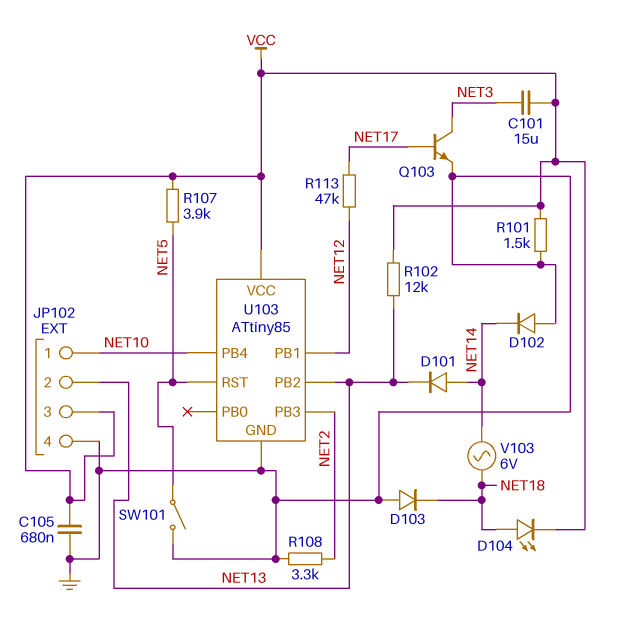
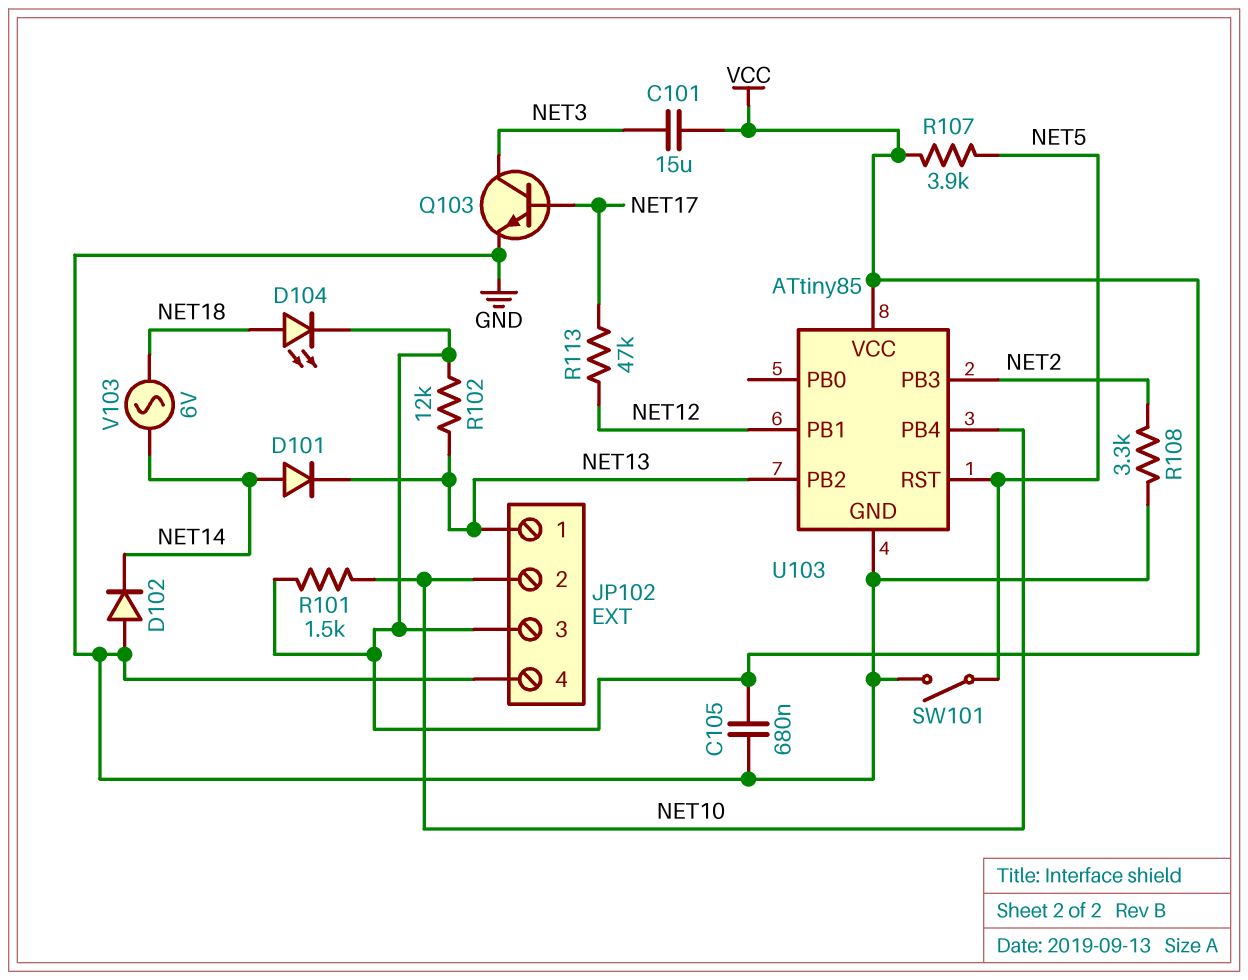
D103: diode (A GND, K NET18) -> none
JP102 pin 1: NET10 -> NET13
JP102 pin 2: NET13 -> NET10
R101: 1.5k (GND, VCC) -> 1.5k (NET10, VCC)

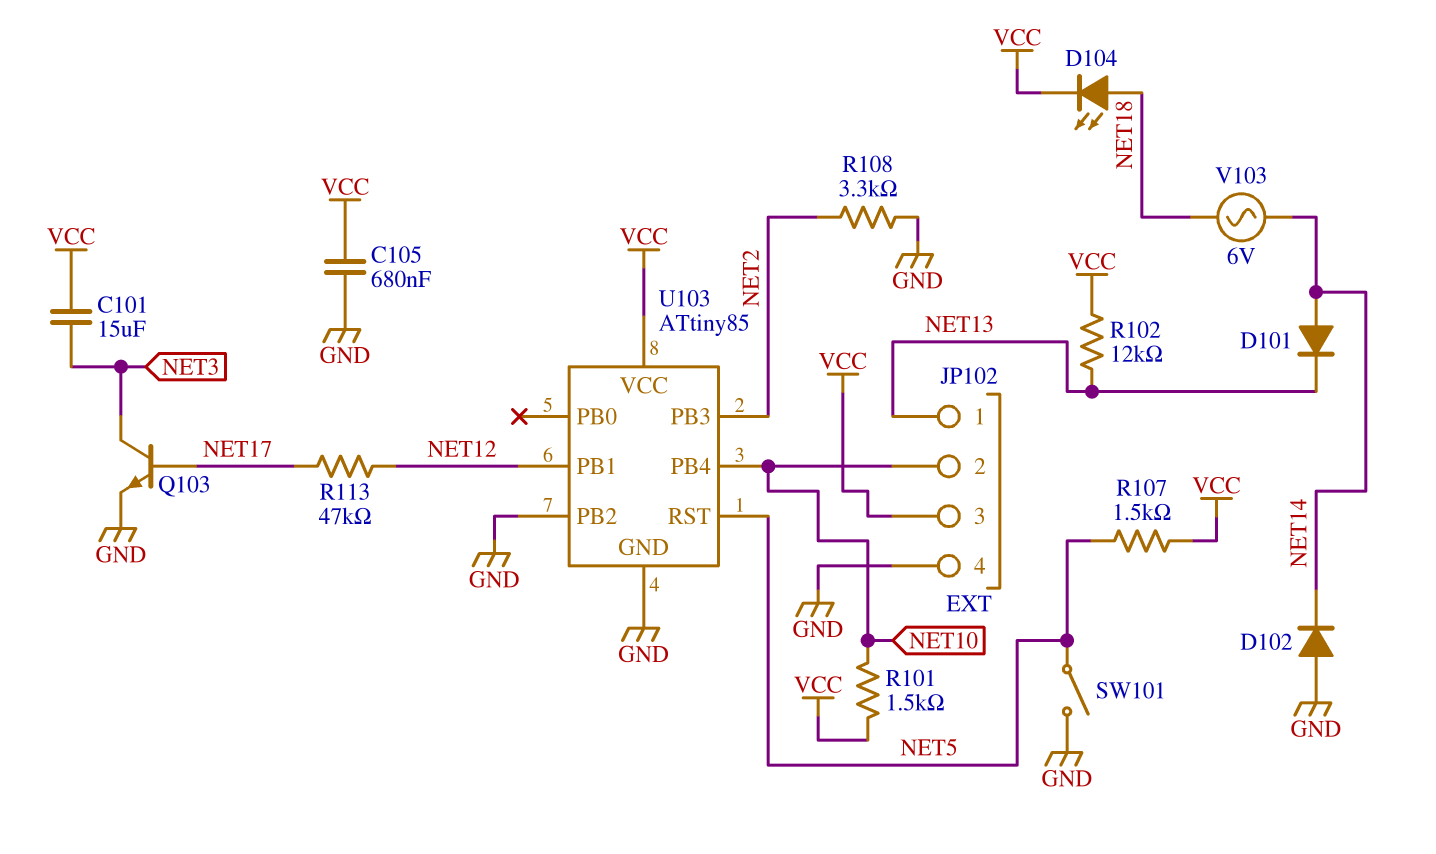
R107: 3.9k (NET5, VCC) -> 1.5k (NET5, VCC)
U103 pin PB2: NET13 -> GND

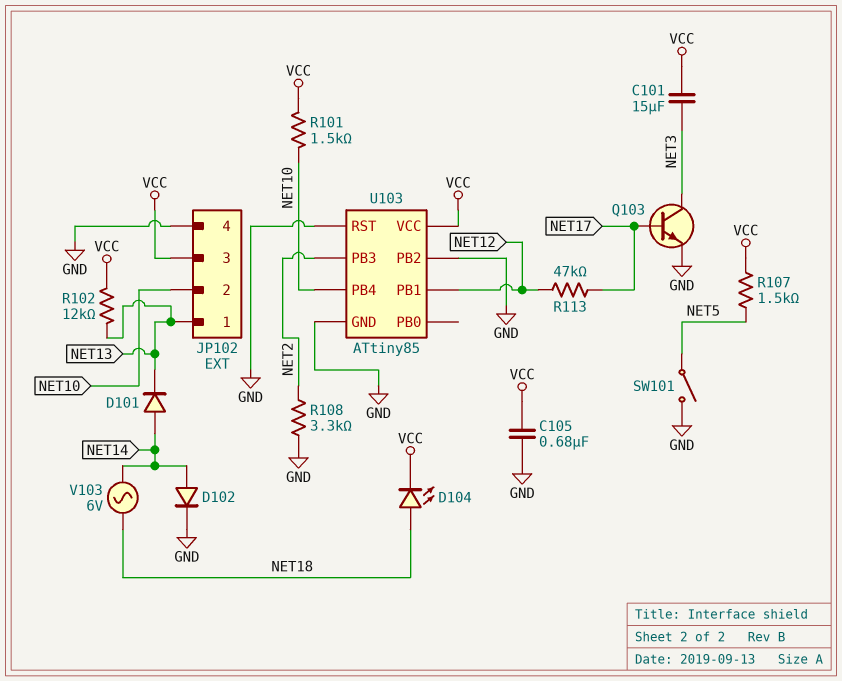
D102: diode (A GND, K NET14) -> diode (A NET14, K GND)
U103 pin RST: NET5 -> GND

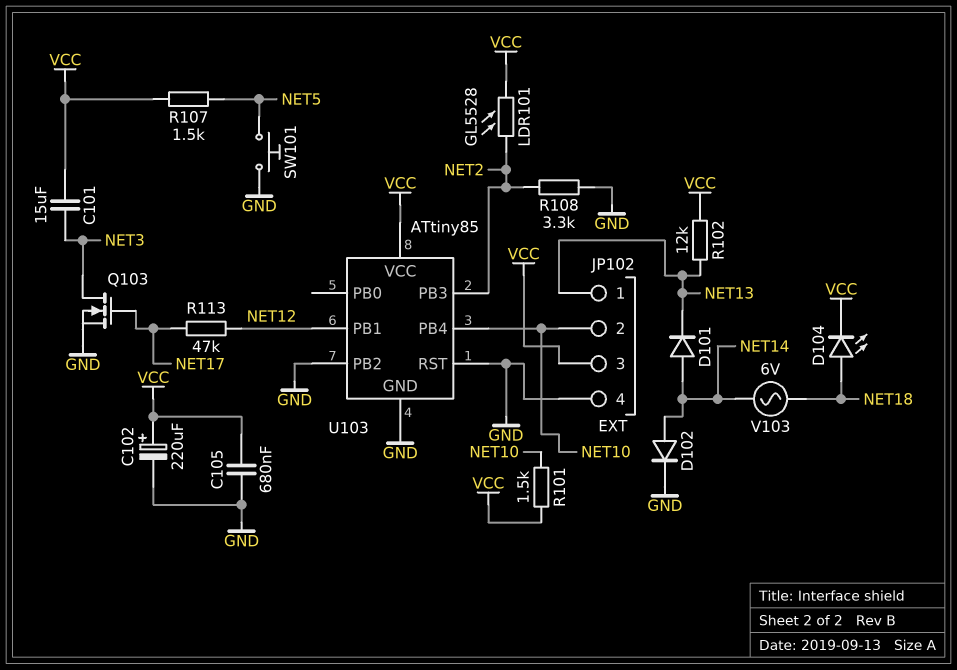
C102: none -> 220uF (plus VCC, minus GND)
LDR101: none -> GL5528 (NET2, VCC)
Q103: NPN (B NET17, C NET3, E GND) -> NMOS (G NET17, D NET3, S GND)
SW101: switch (GND, NET5) -> button (GND, NET5)

